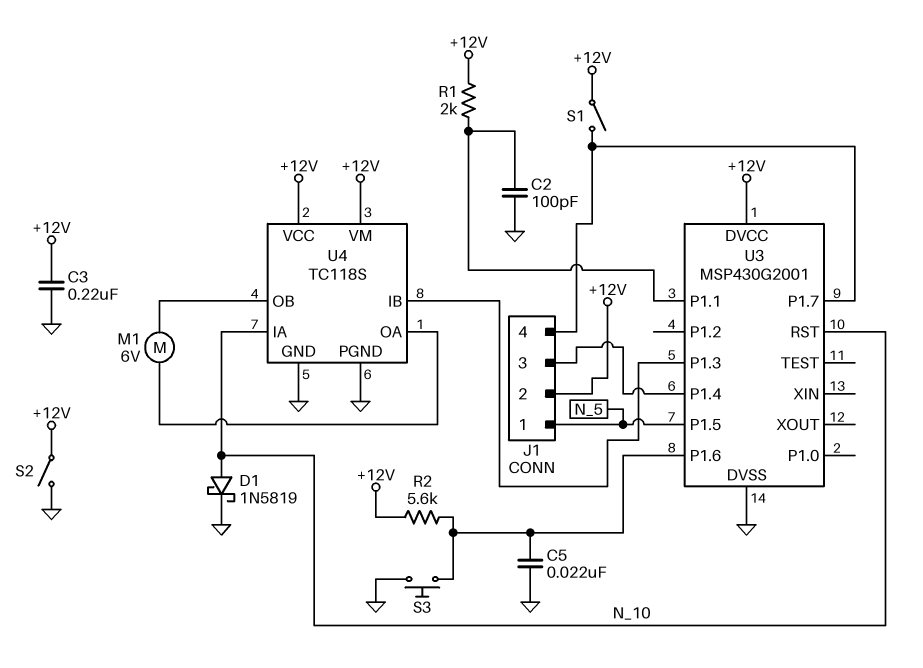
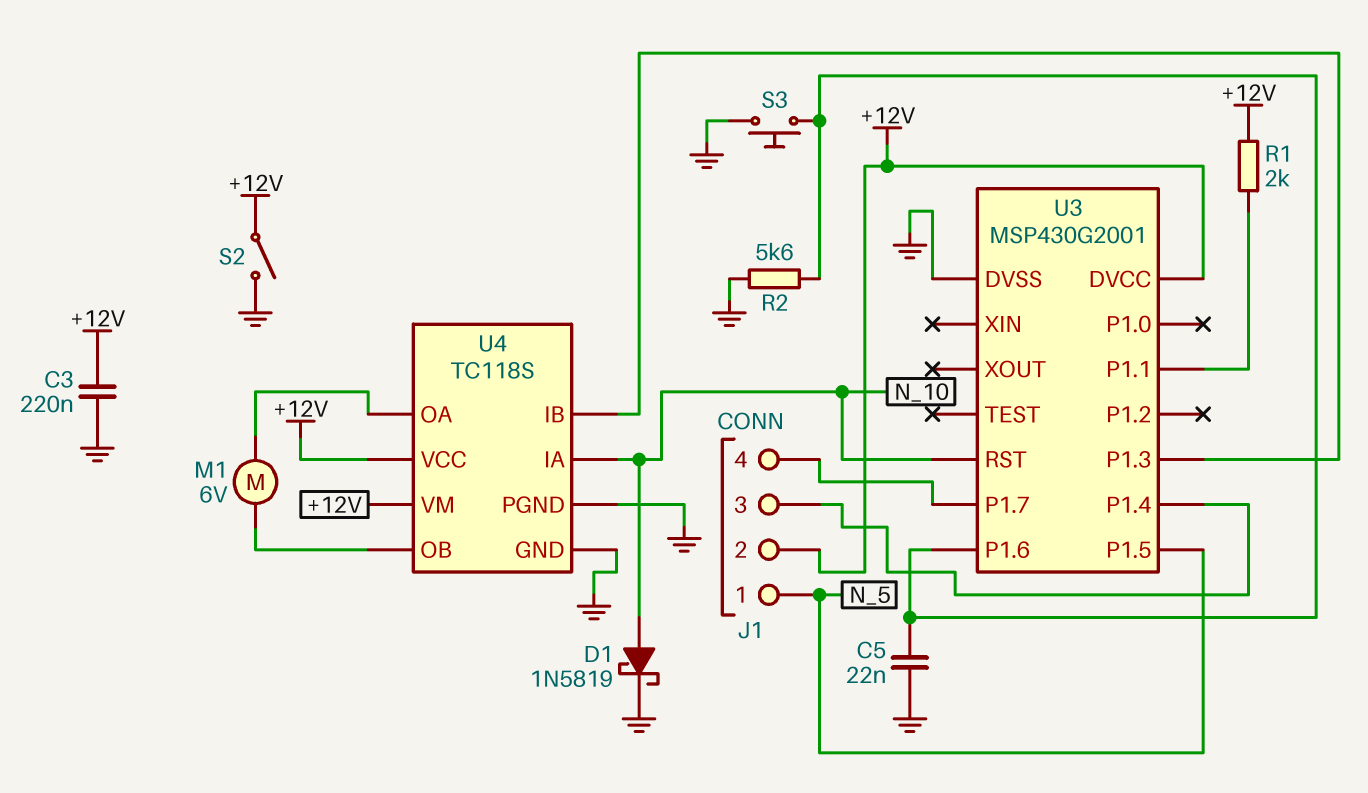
C2: 100pF (GND, U3/P1.1) -> none
R2: 5.6k (+12V, U3/P1.6) -> 5.6k (GND, U3/P1.6)
S1: switch (+12V, J1/4) -> none

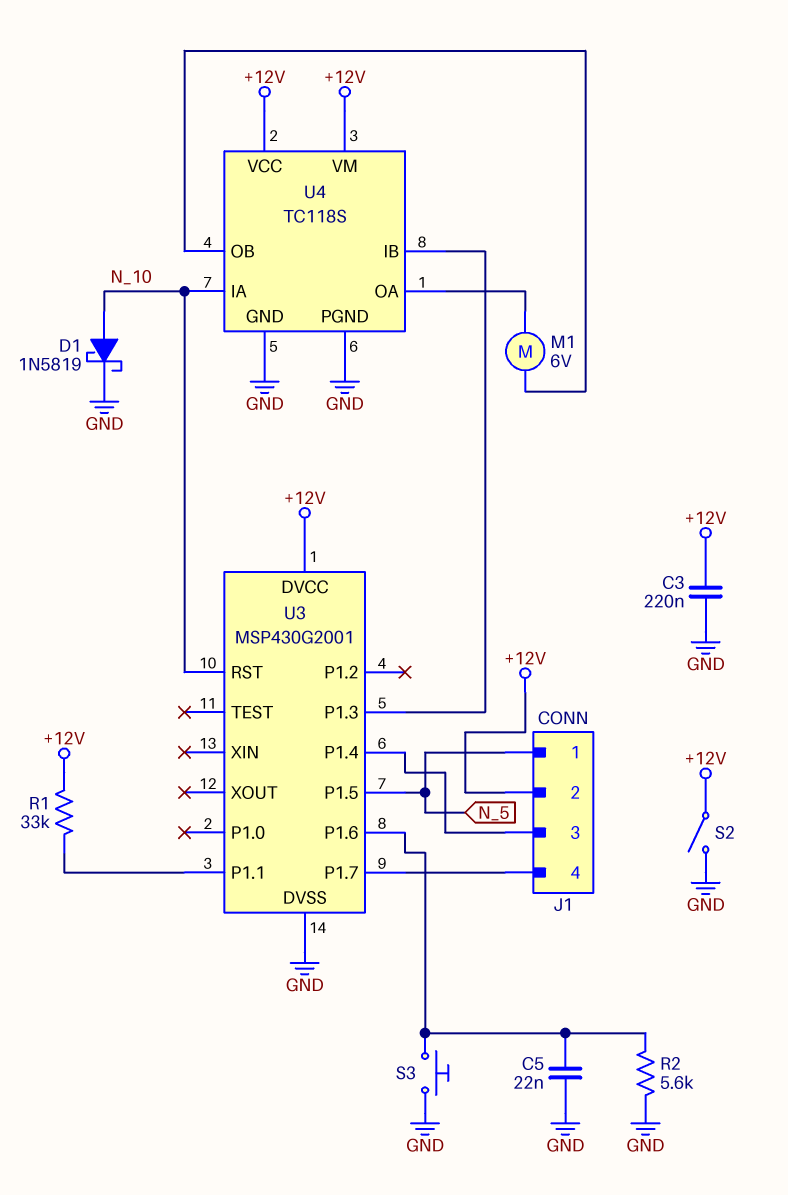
R1: 2k (+12V, U3/P1.1) -> 33k (+12V, U3/P1.1)

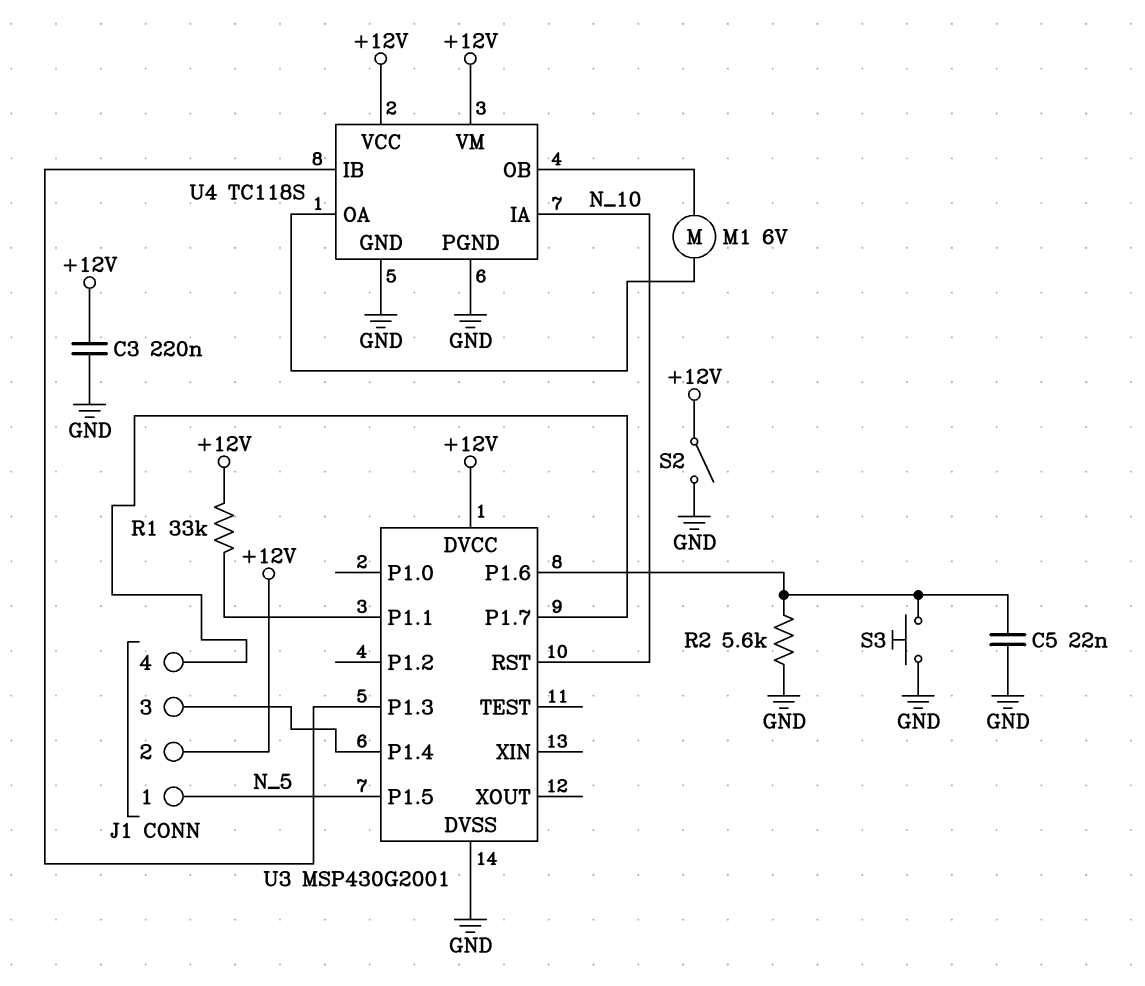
D1: schottky 1N5819 (A N_10, K GND) -> none

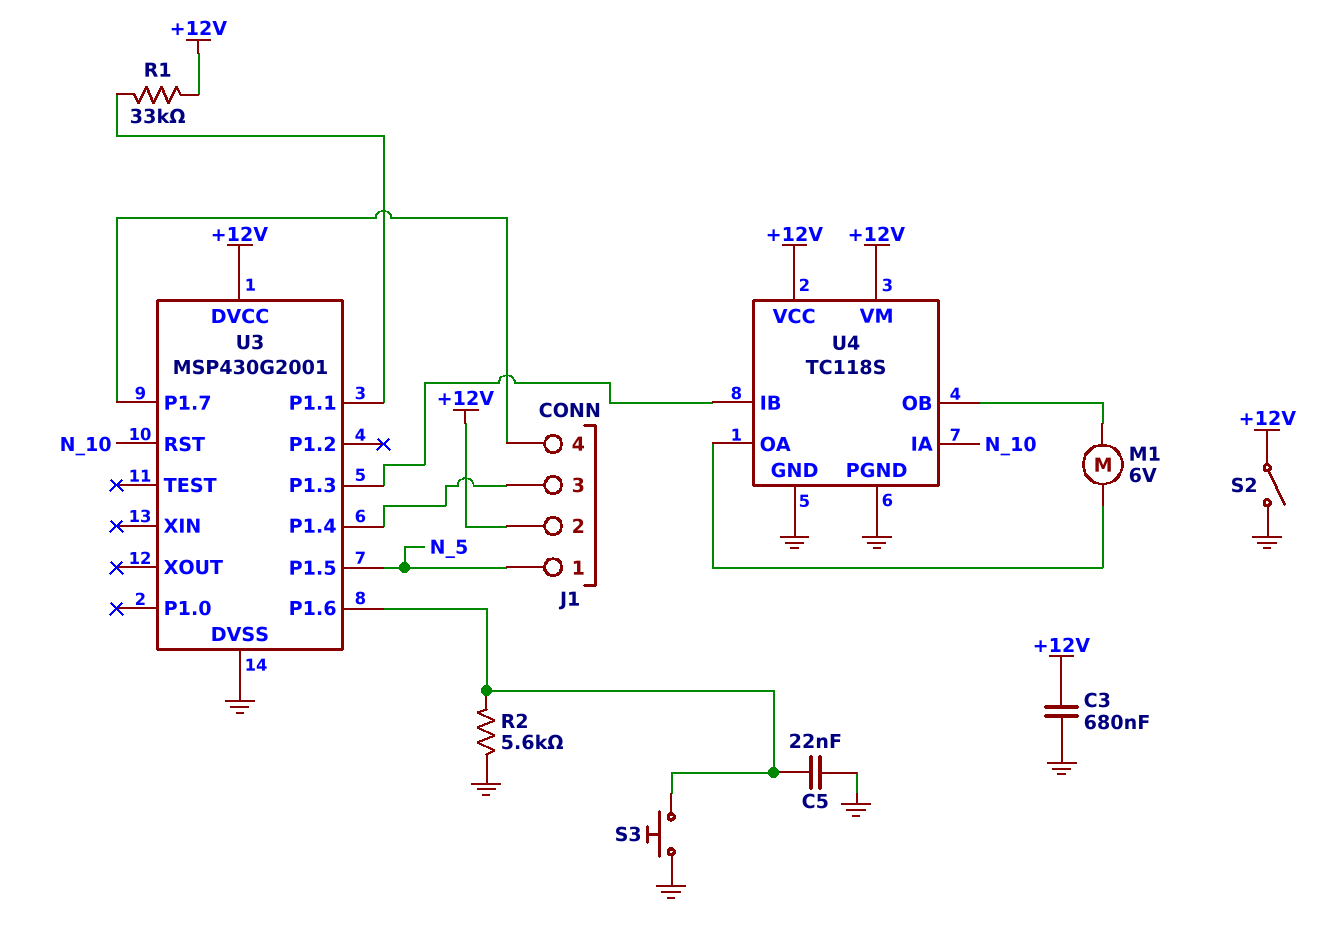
C3: 220nF (+12V, GND) -> 680nF (+12V, GND)

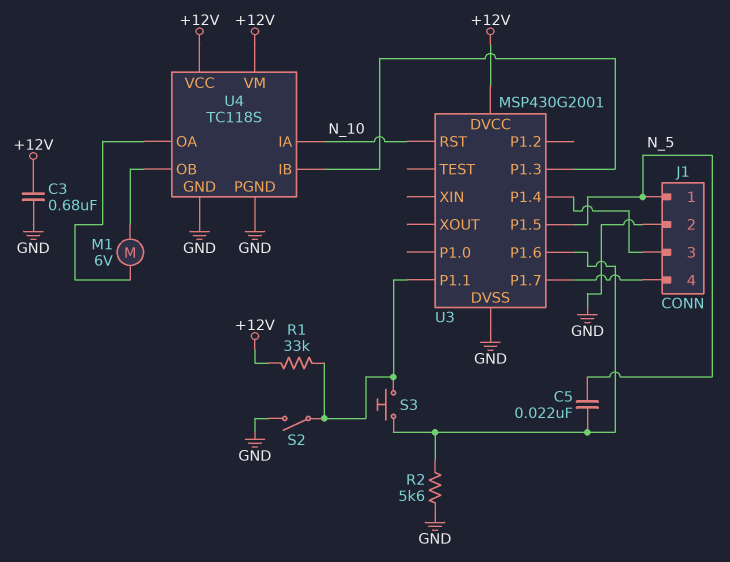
C5: 22nF (GND, U3/P1.6) -> 22nF (N_5, U3/P1.6)
J1 pin 2: +12V -> GND
S2: switch (+12V, GND) -> switch (GND, U3/P1.1)
S3: button (GND, U3/P1.6) -> button (U3/P1.1, U3/P1.6)

